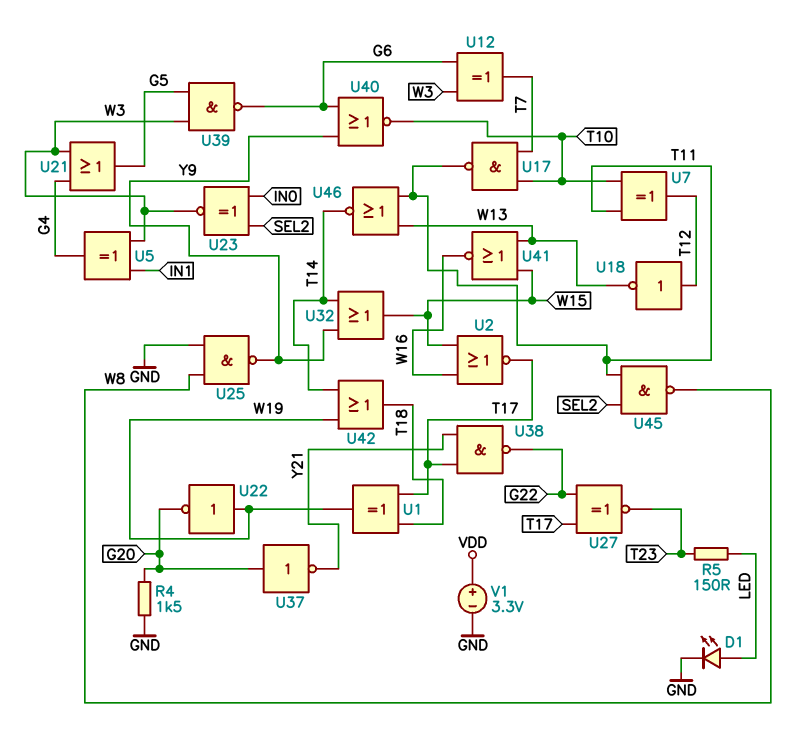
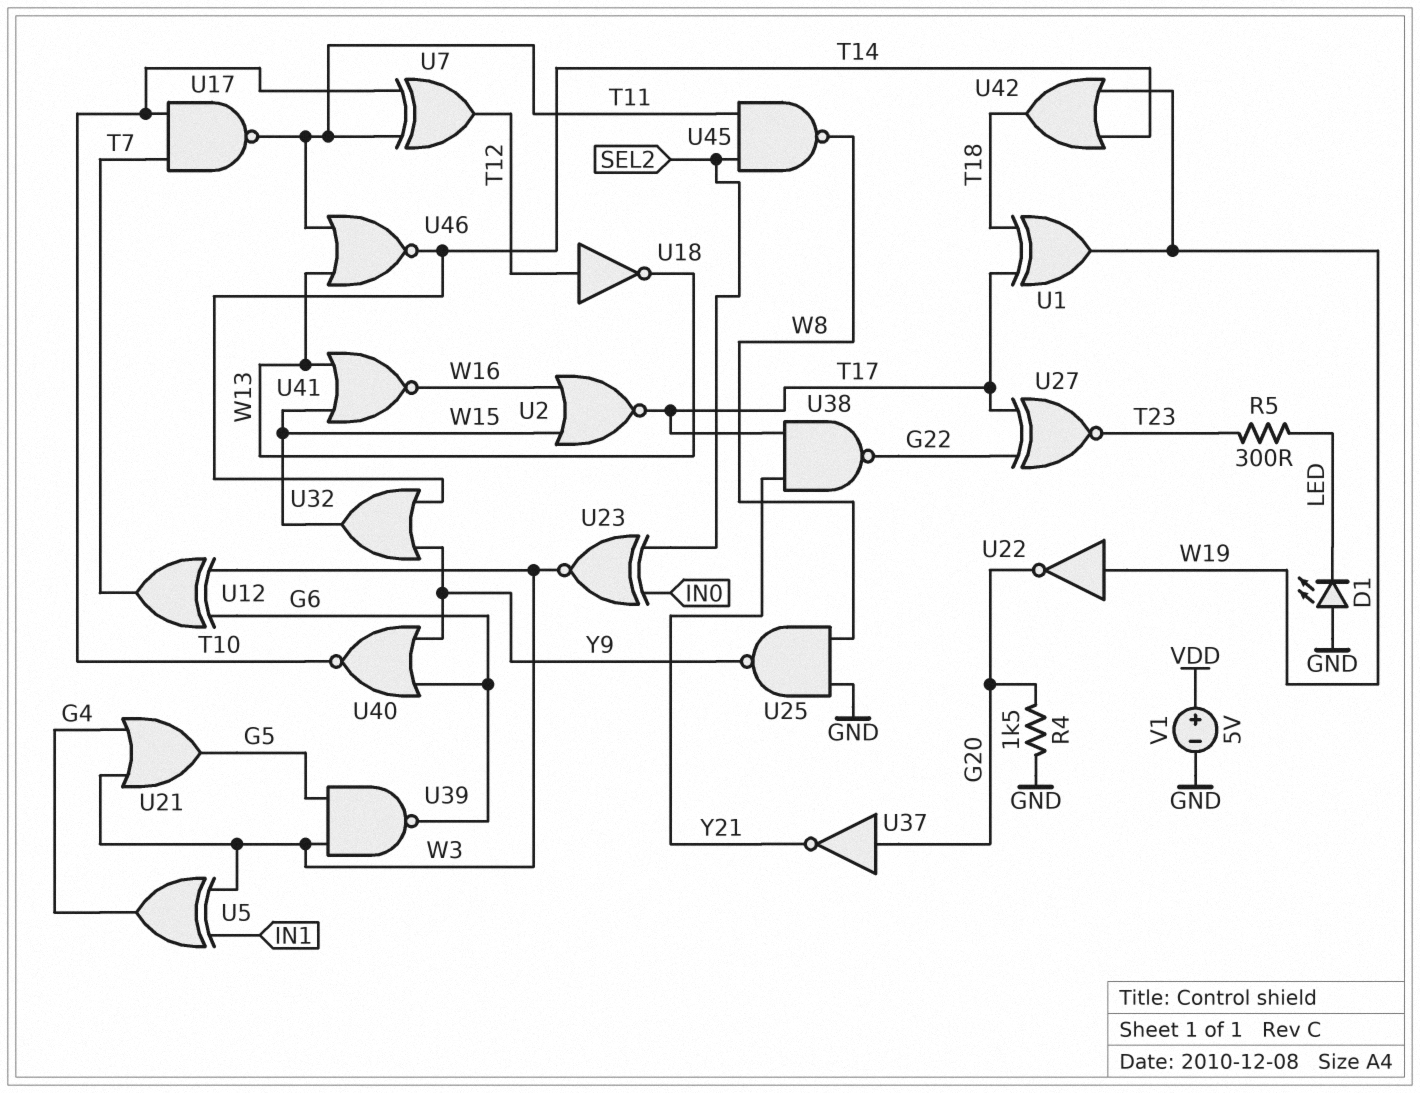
D1: LED (A LED, K GND) -> LED (A GND, K LED)
R5: 150 (LED, T23) -> 300 (LED, T23)
V1: 3.3V (plus VDD, minus GND) -> 5V (plus VDD, minus GND)

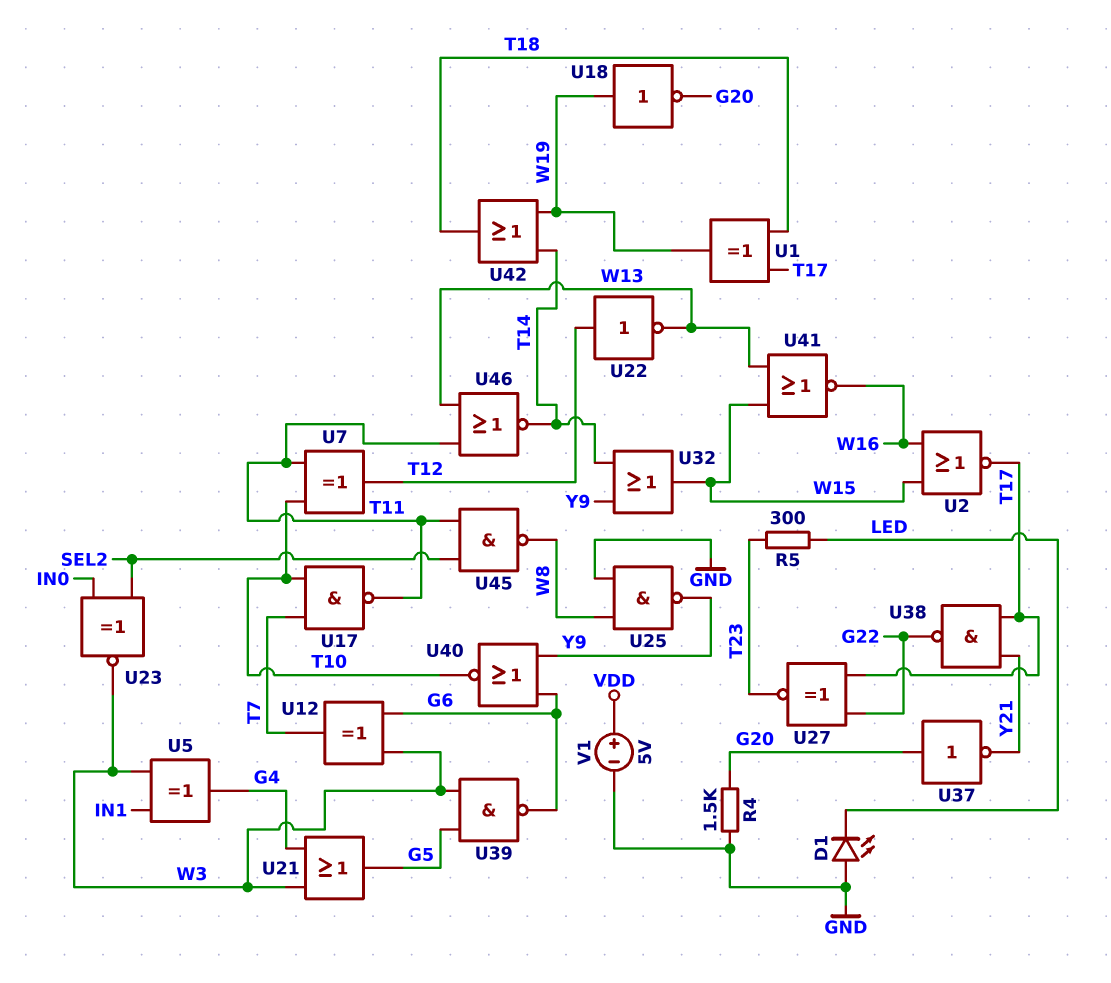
U18: NOT (in T12, out W13) -> NOT (in W19, out G20)
U22: NOT (in W19, out G20) -> NOT (in T12, out W13)

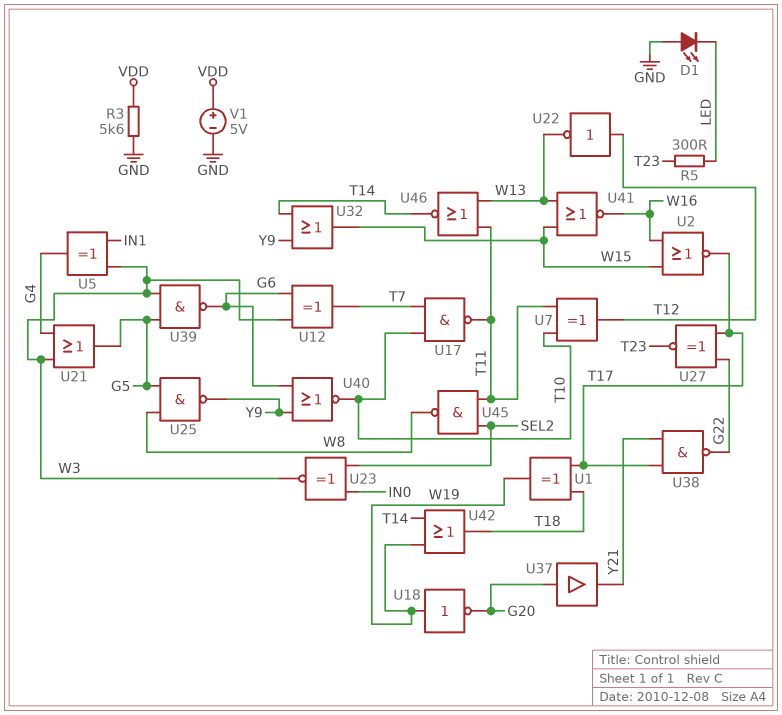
R3: none -> 5.6k (GND, VDD)
R4: 1.5k (G20, GND) -> none
U25: NAND (in GND, in W8, out Y9) -> NAND (in G5, in W8, out Y9)
U37: NOT (in G20, out Y21) -> buffer (in G20, out Y21)

